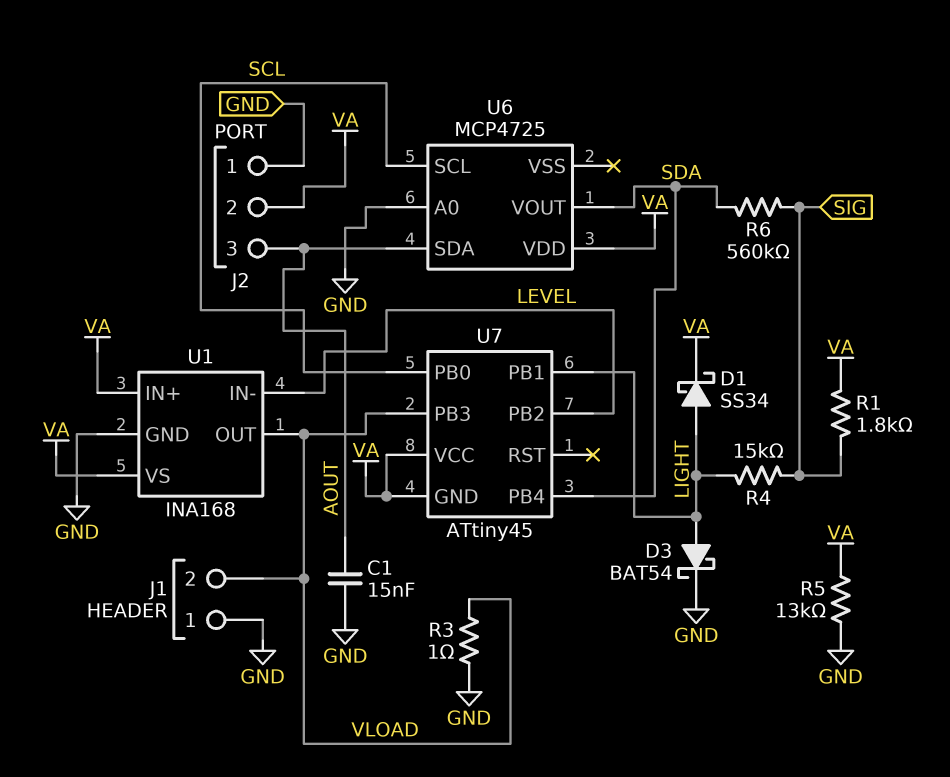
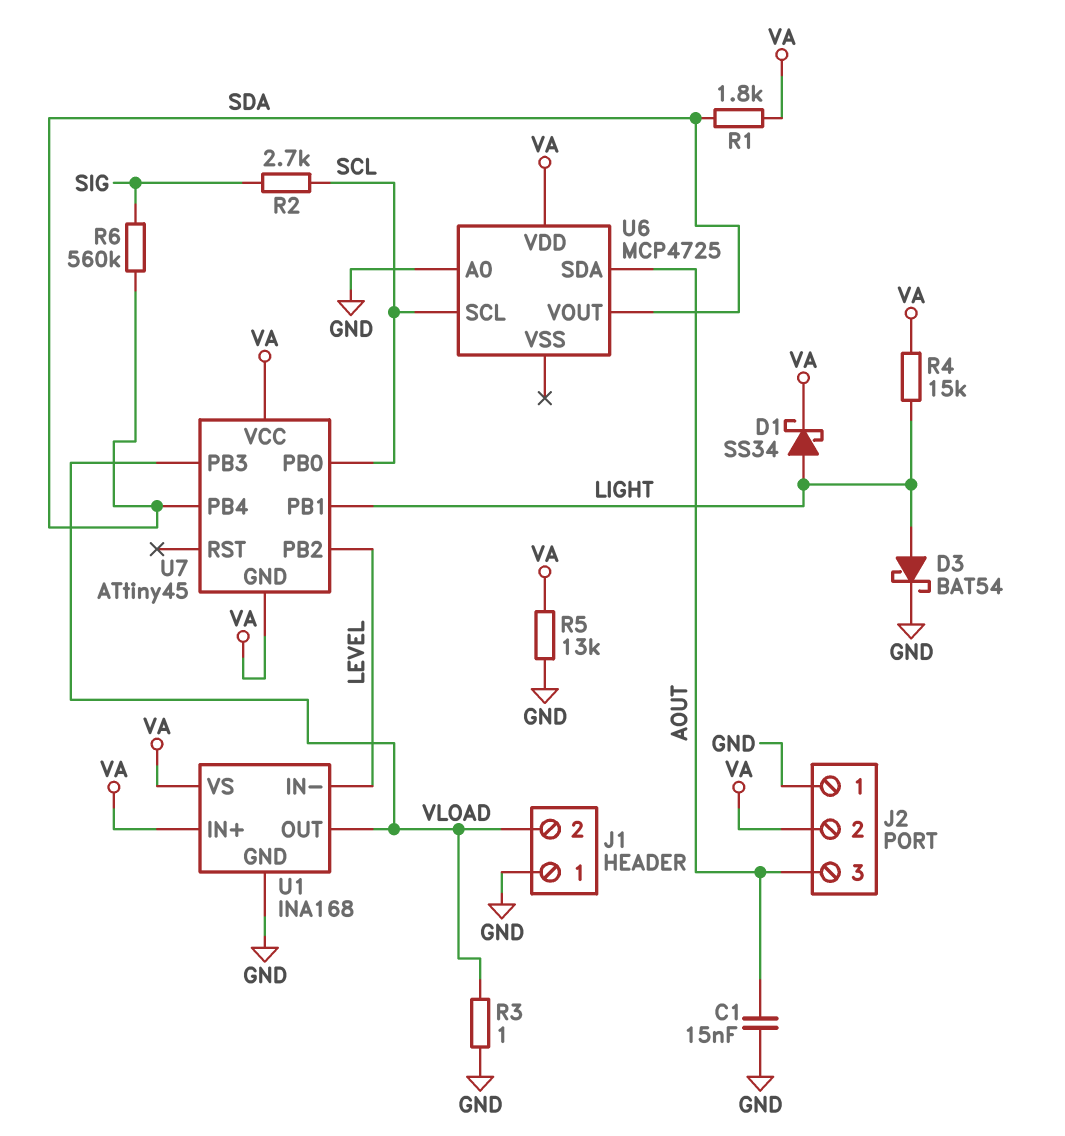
R1: 1.8k (SIG, VA) -> 1.8k (SDA, VA)
R2: none -> 2.7k (SCL, SIG)
R4: 15k (LIGHT, SIG) -> 15k (LIGHT, VA)

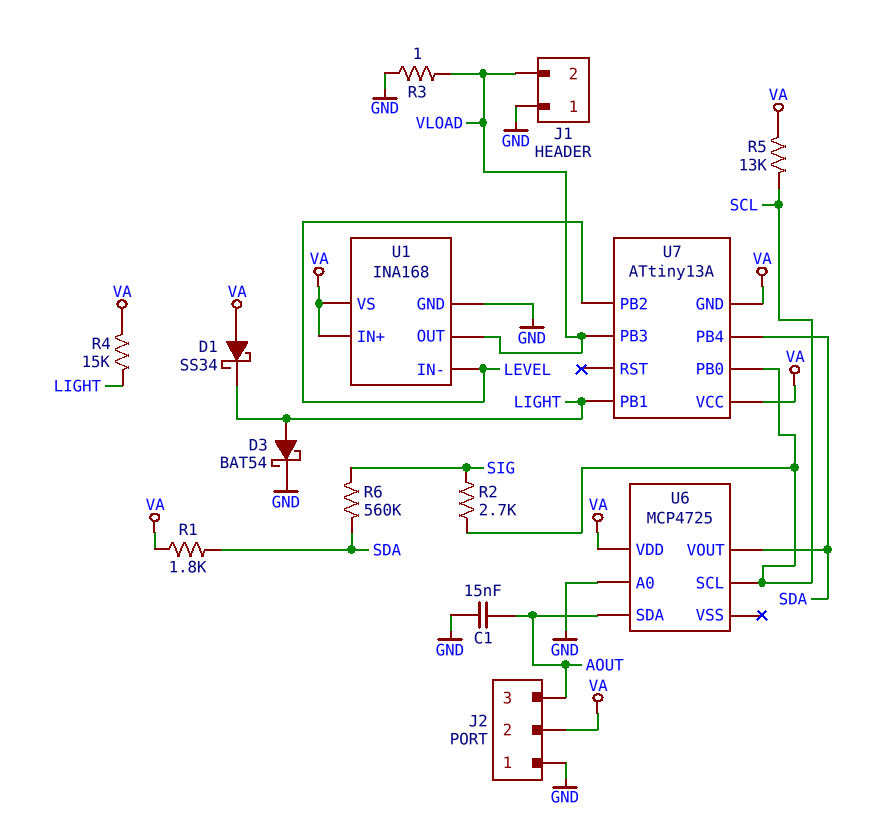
D1: schottky SS34 (A LIGHT, K VA) -> schottky SS34 (A VA, K LIGHT)
R5: 13k (GND, VA) -> 13k (SCL, VA)
U7: ATtiny45 -> ATtiny13A

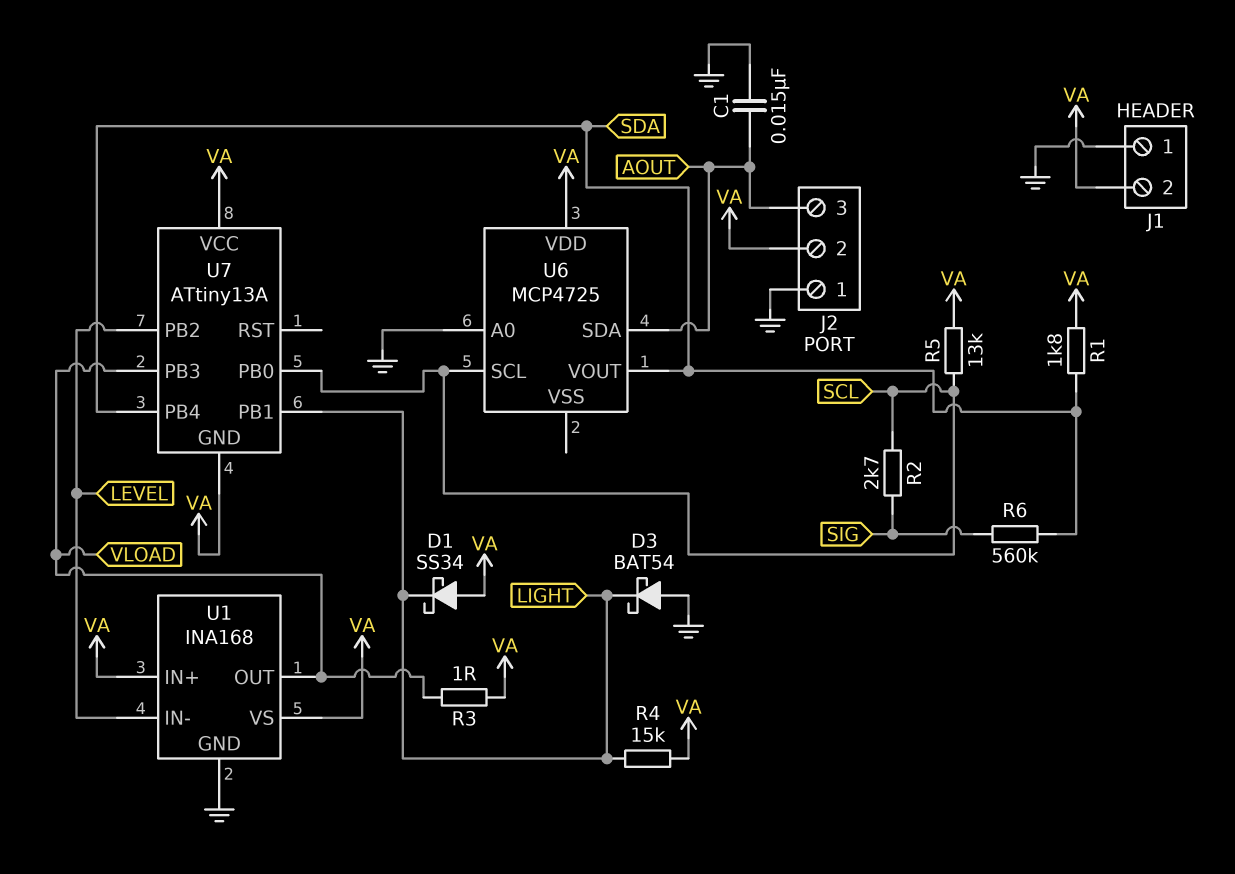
D3: schottky BAT54 (A LIGHT, K GND) -> schottky BAT54 (A GND, K LIGHT)
J1 pin 2: VLOAD -> VA
R3: 1 (GND, VLOAD) -> 1 (VA, VLOAD)

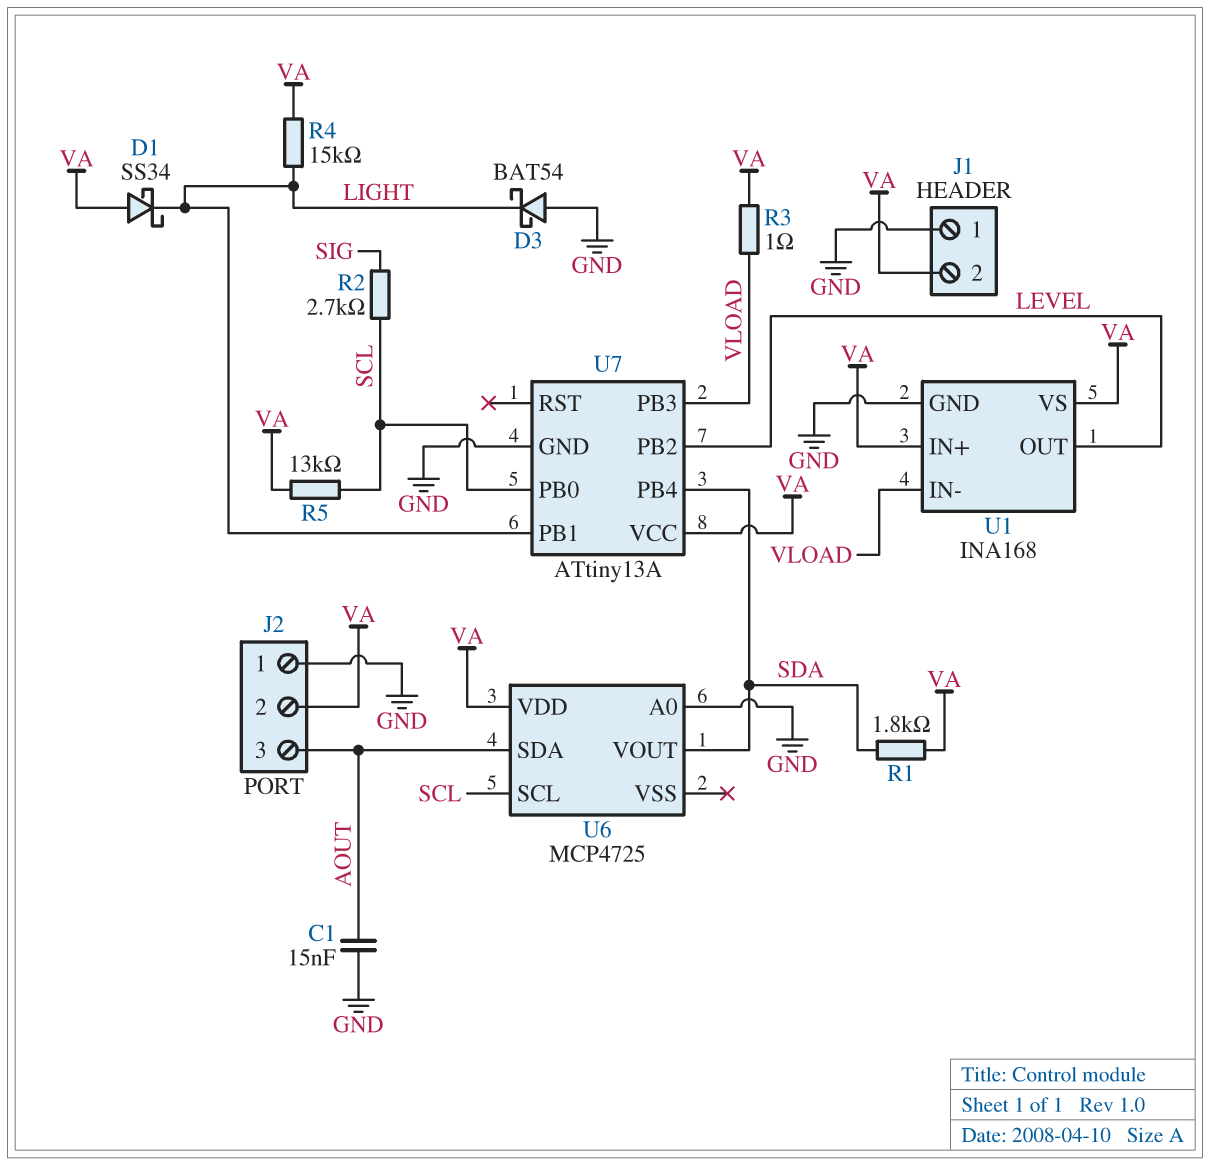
R6: 560k (SDA, SIG) -> none
U1 pin IN-: LEVEL -> VLOAD
U1 pin OUT: VLOAD -> LEVEL
U7 pin GND: VA -> GND

